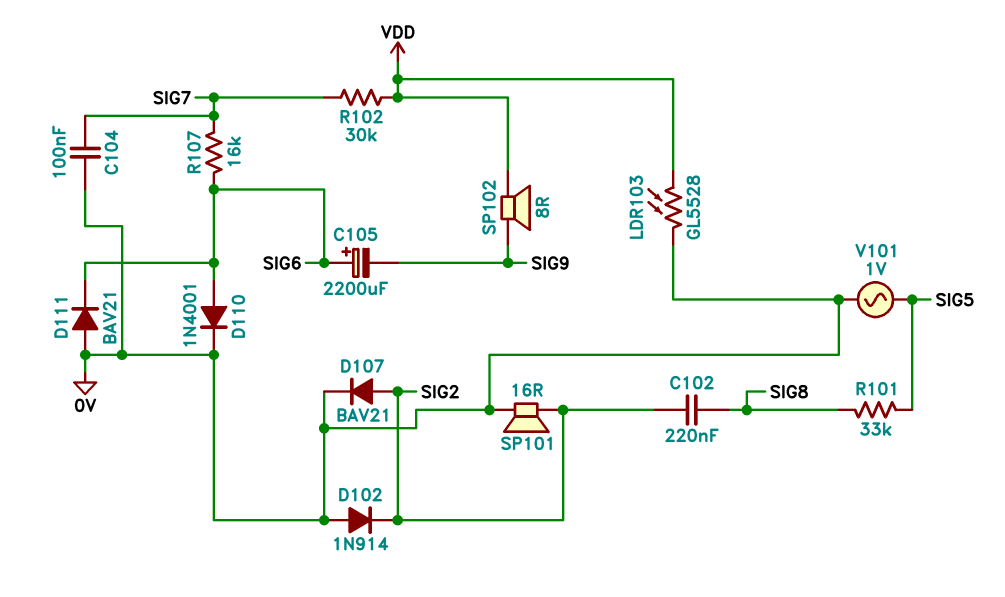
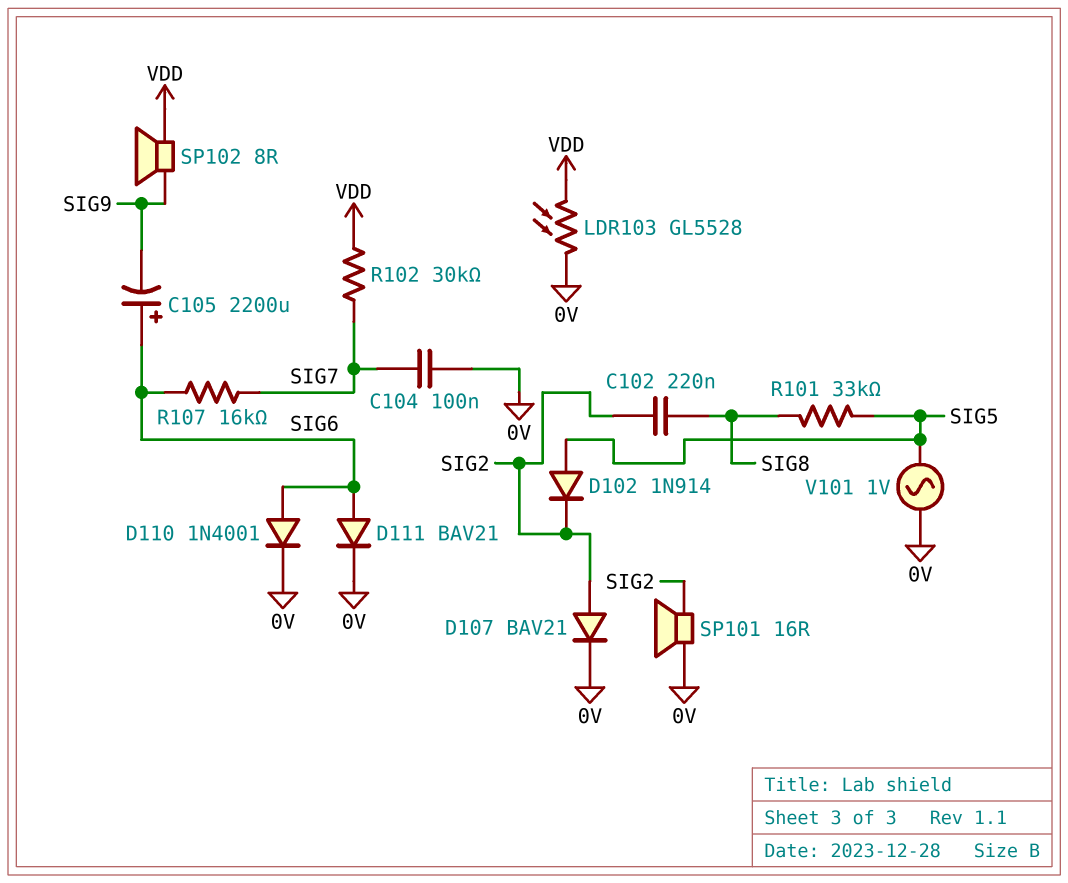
D102: diode 1N914 (A 0V, K SIG2) -> diode 1N914 (A SIG5, K SIG2)
D111: diode BAV21 (A 0V, K SIG6) -> diode BAV21 (A SIG6, K 0V)

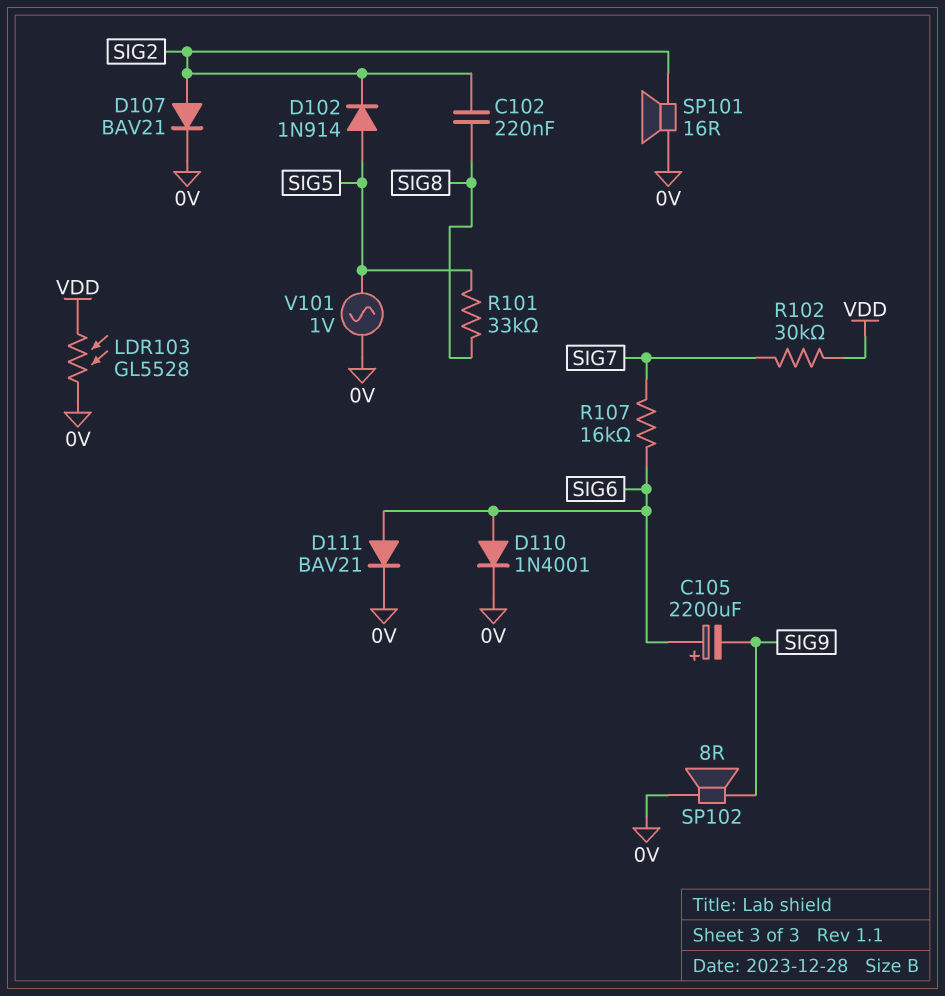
C104: 100nF (0V, SIG7) -> none
SP102: speaker 8R (SIG9, VDD) -> speaker 8R (0V, SIG9)

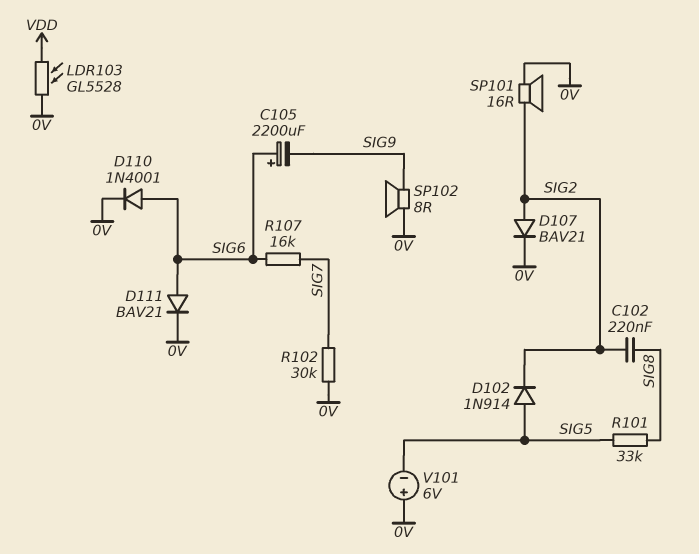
R102: 30k (SIG7, VDD) -> 30k (0V, SIG7)
V101: AC 1V (0V, SIG5) -> 6V (plus 0V, minus SIG5)

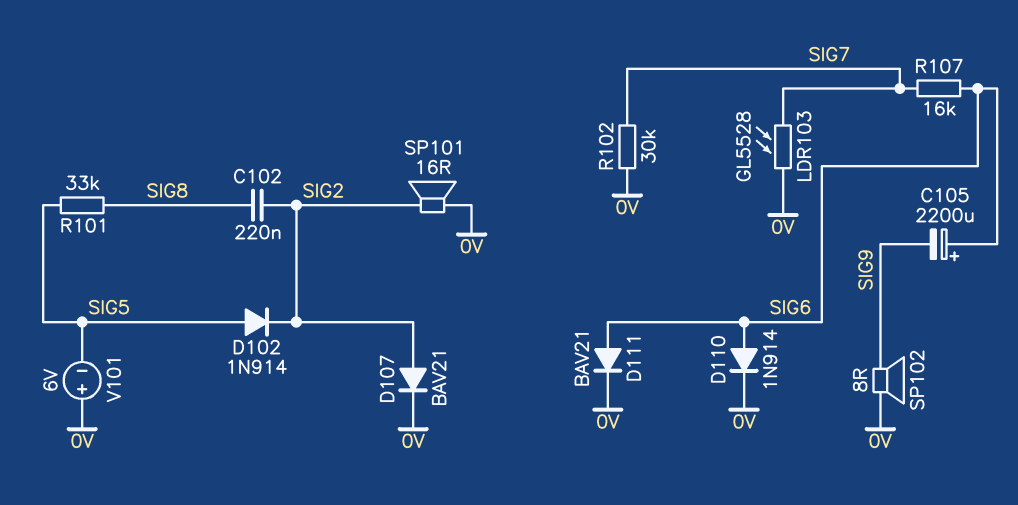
D110: diode 1N4001 (A SIG6, K 0V) -> diode 1N914 (A SIG6, K 0V)
LDR103: GL5528 (0V, VDD) -> GL5528 (0V, SIG7)

